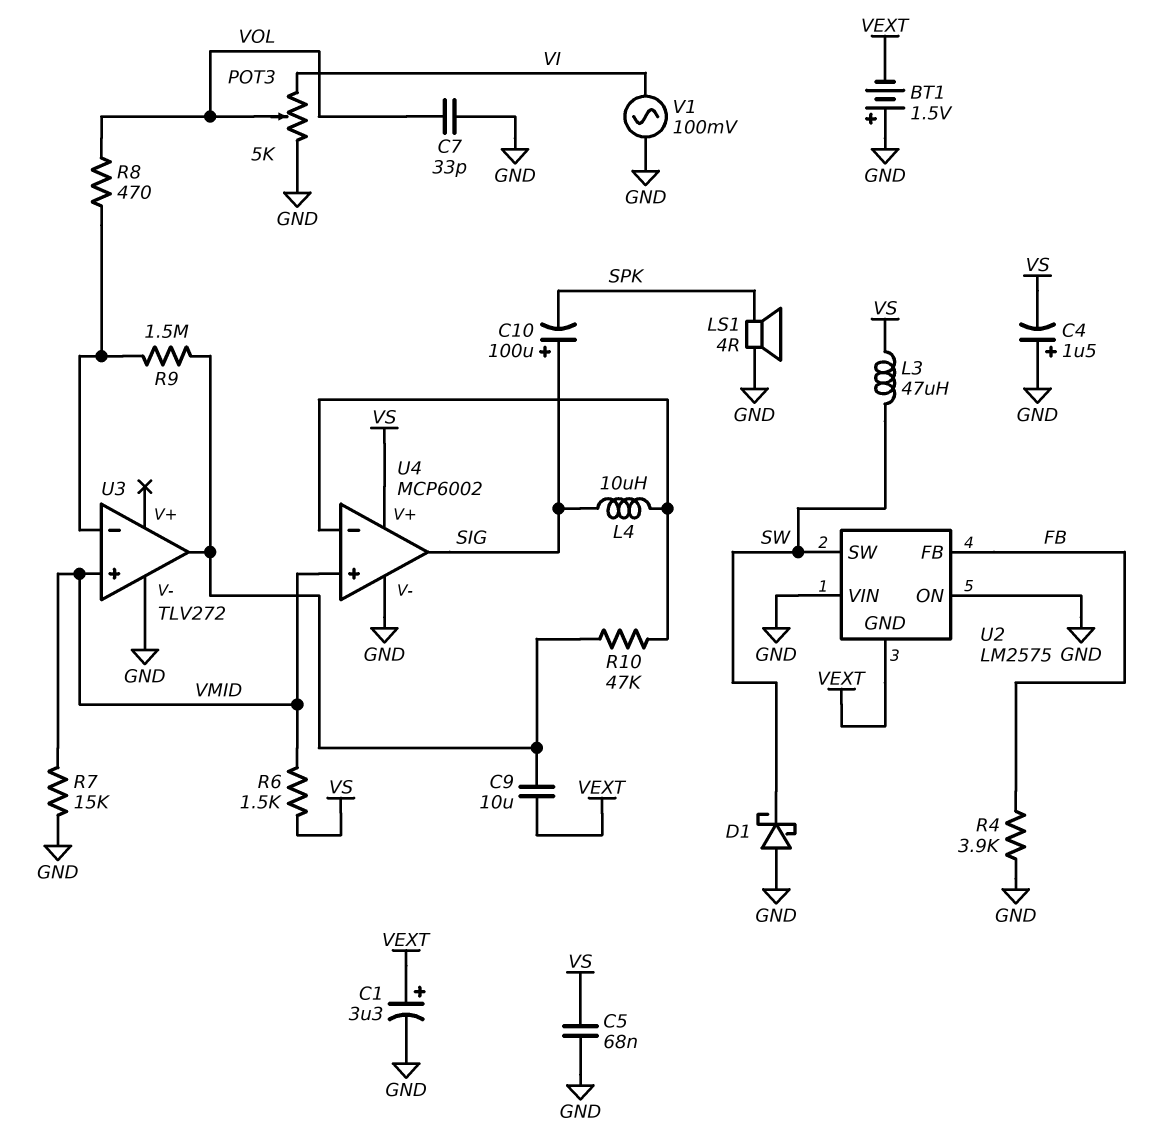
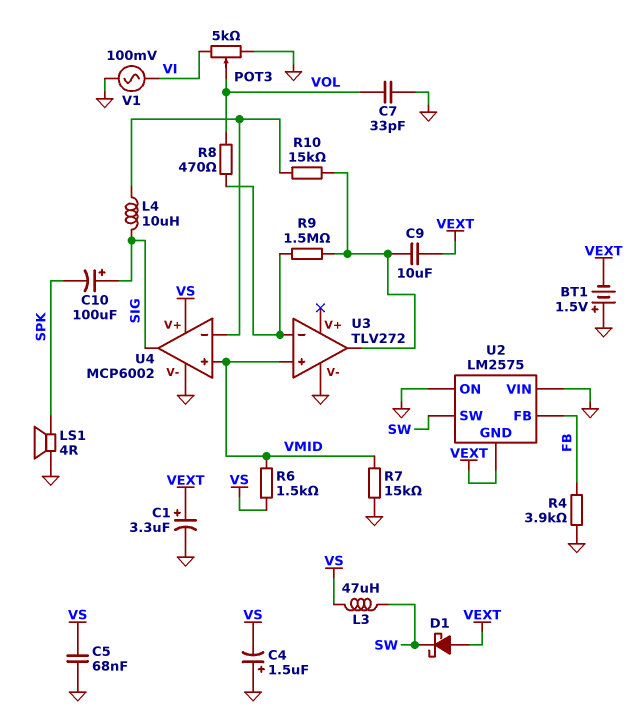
D1: schottky (A GND, K SW) -> schottky (A VEXT, K SW)
R10: 47k (U3/out, U4/in-) -> 15k (U3/out, U4/in-)

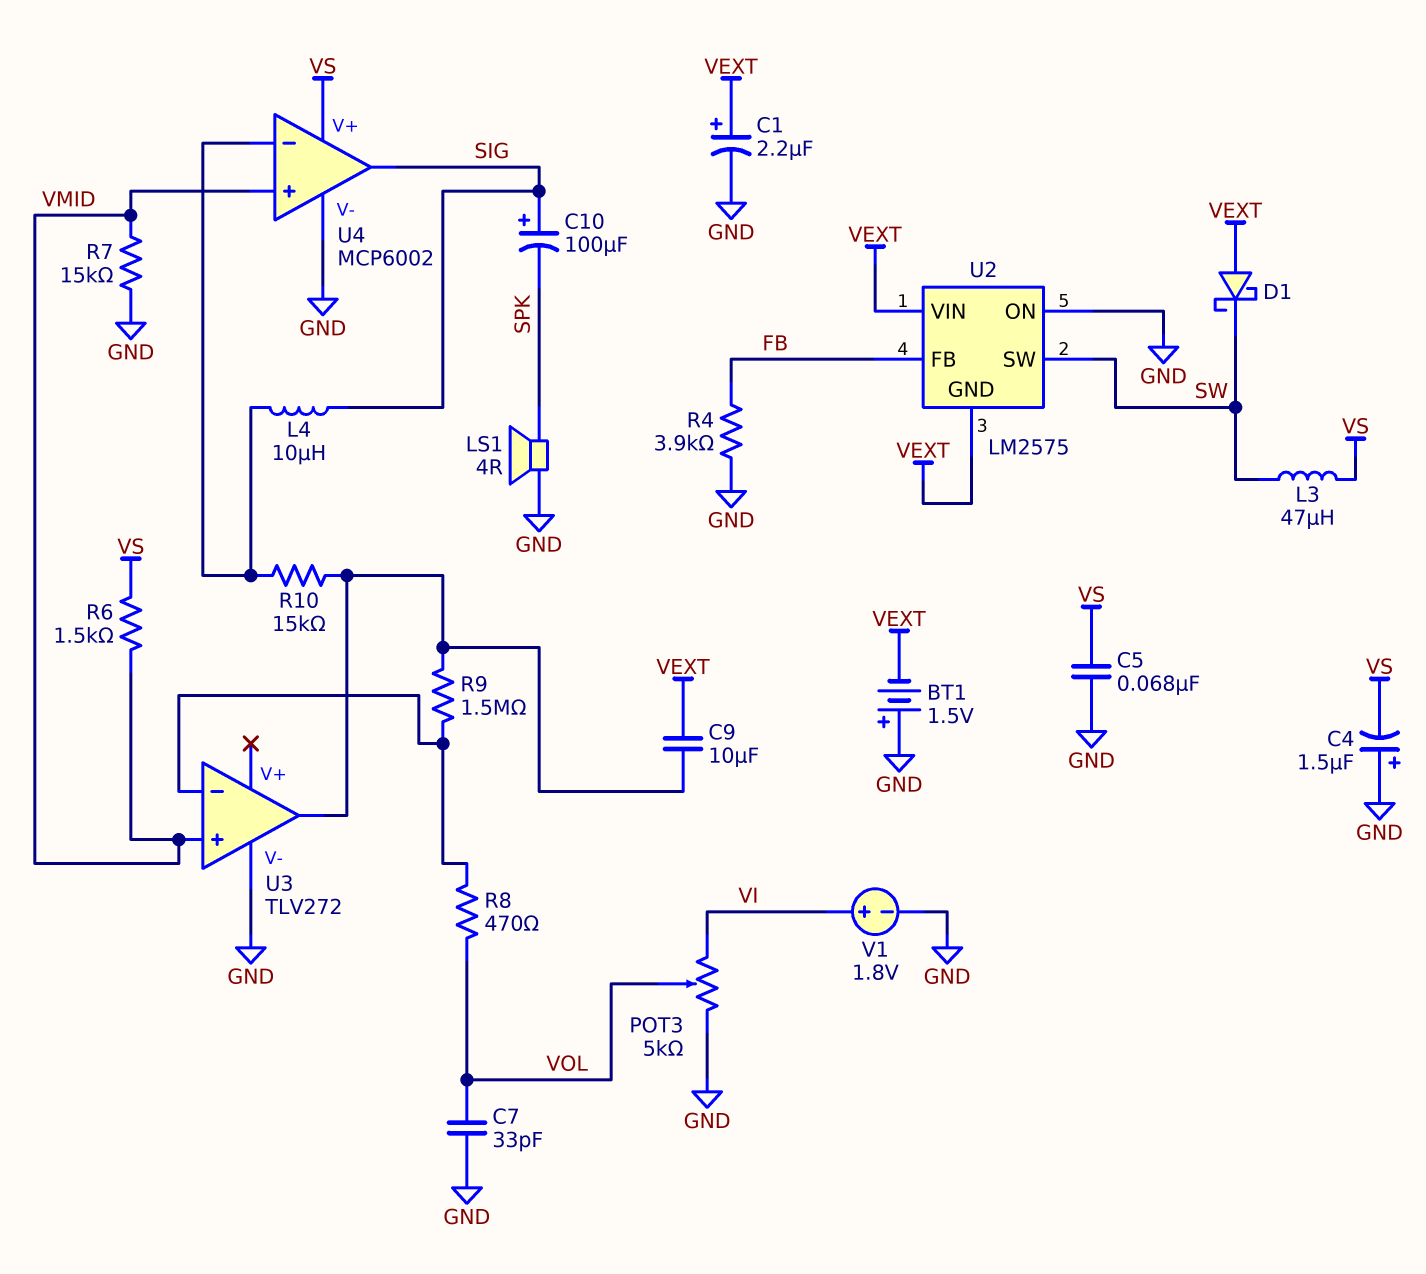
C1: 3.3uF (plus VEXT, minus GND) -> 2.2uF (plus VEXT, minus GND)
U2 pin VIN: GND -> VEXT
V1: AC 100mV (GND, VI) -> 1.8V (plus VI, minus GND)

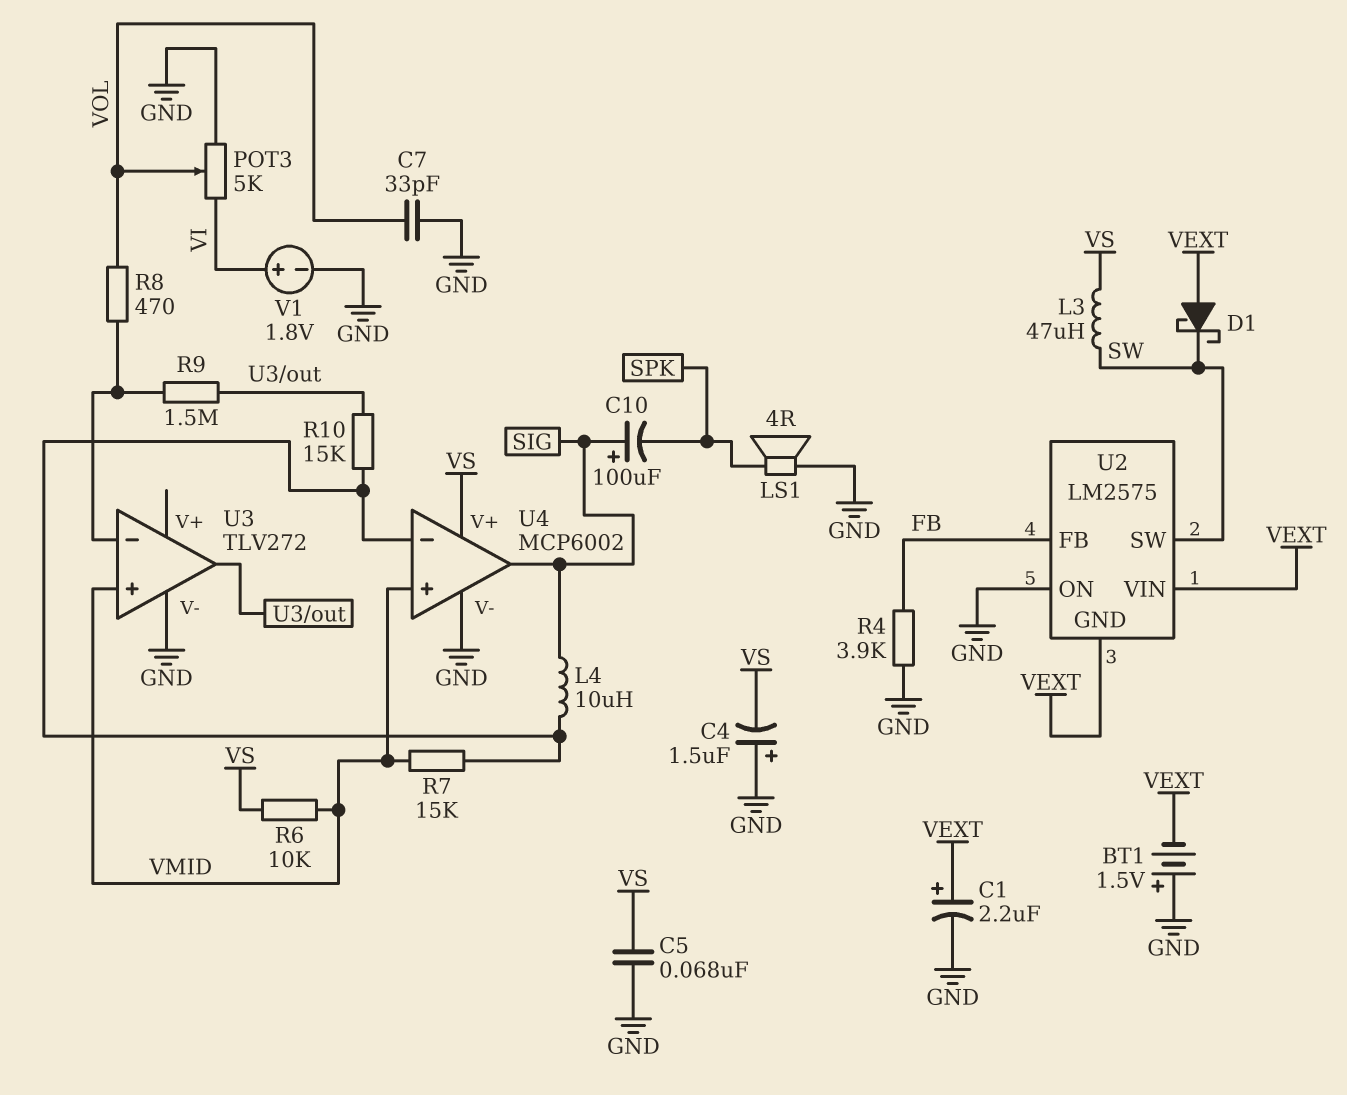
C9: 10uF (U3/out, VEXT) -> none
R6: 1.5k (VMID, VS) -> 10k (VMID, VS)
R7: 15k (GND, VMID) -> 15k (U4/in-, VMID)

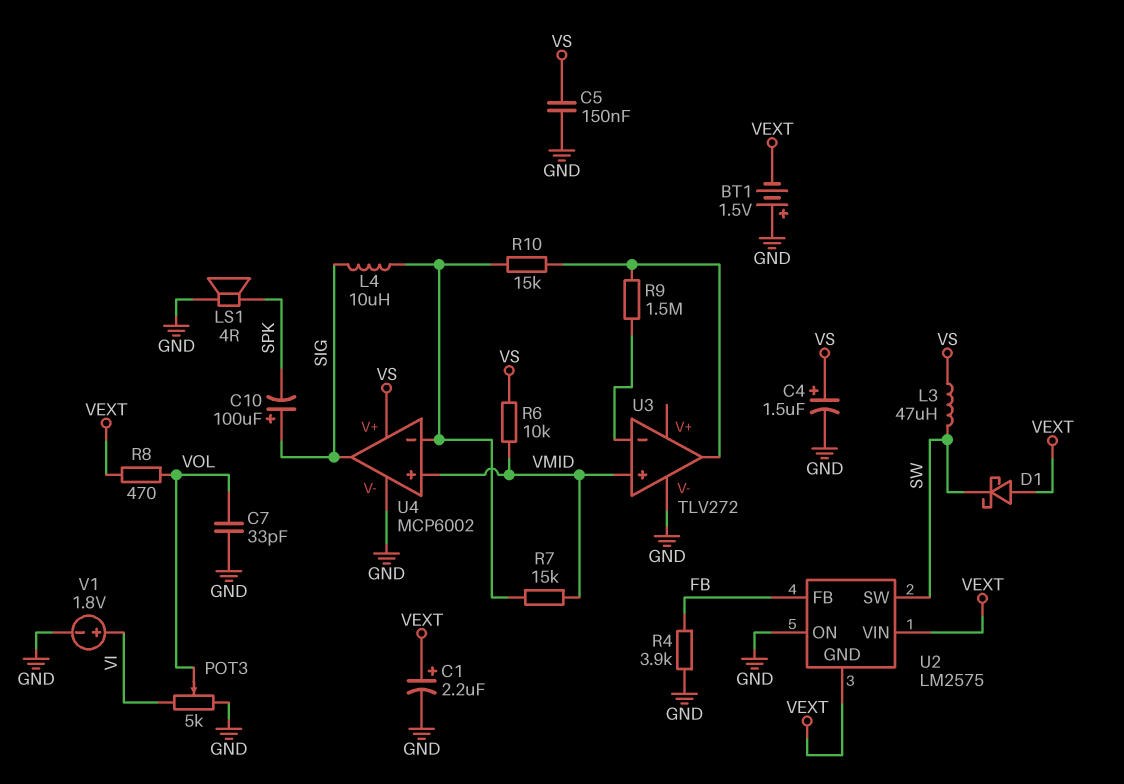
C4: 1.5uF (plus GND, minus VS) -> 1.5uF (plus VS, minus GND)
C5: 68nF (GND, VS) -> 150nF (GND, VS)
R8: 470 (U3/in-, VOL) -> 470 (VEXT, VOL)

